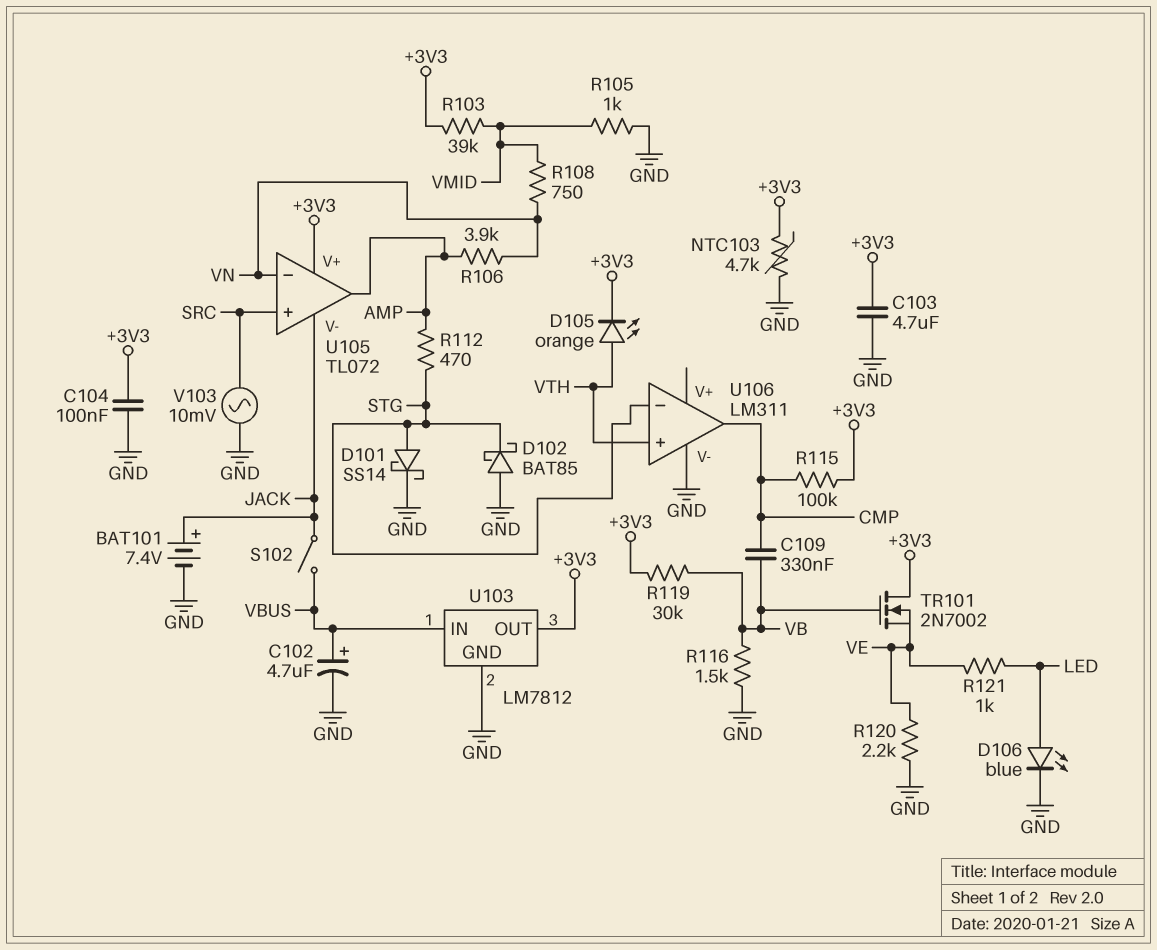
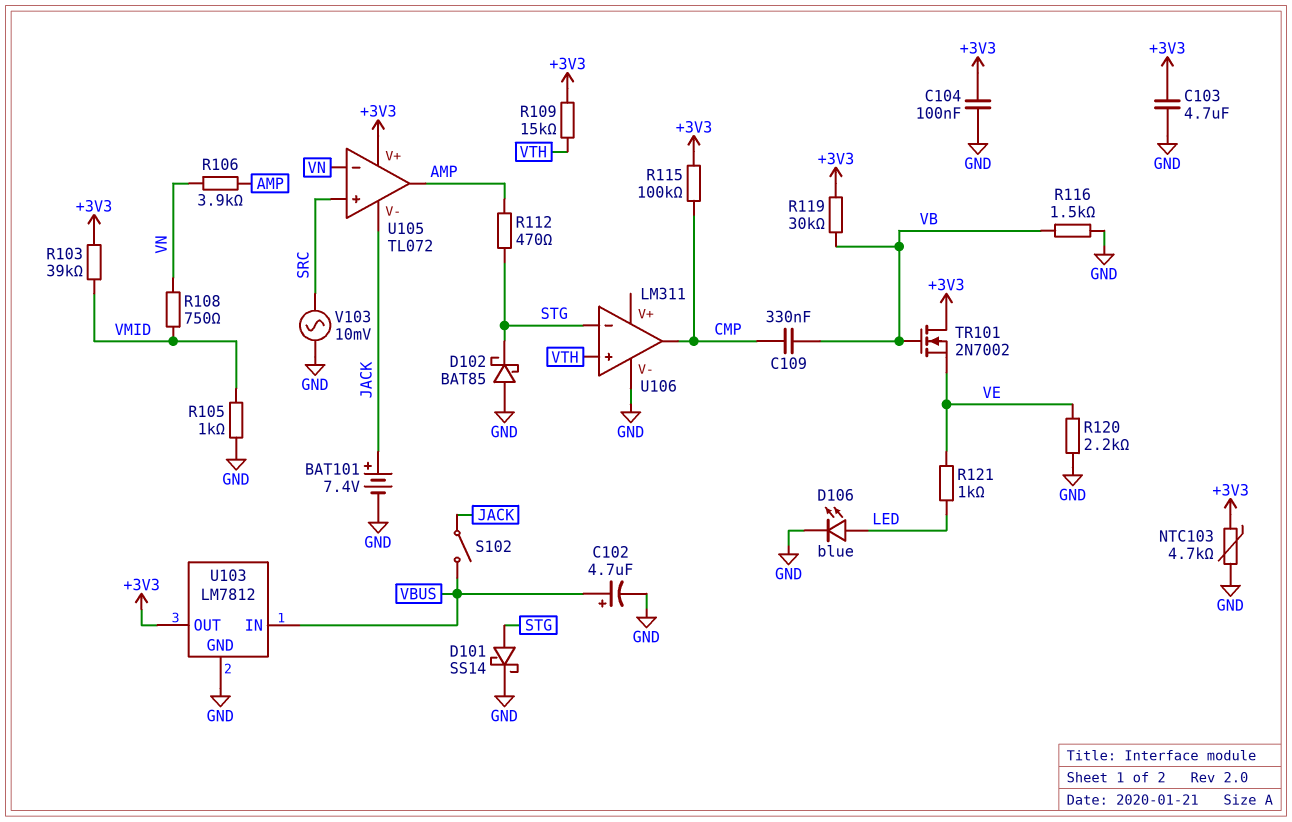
D105: LED orange (A VTH, K +3V3) -> none
R109: none -> 15k (+3V3, VTH)

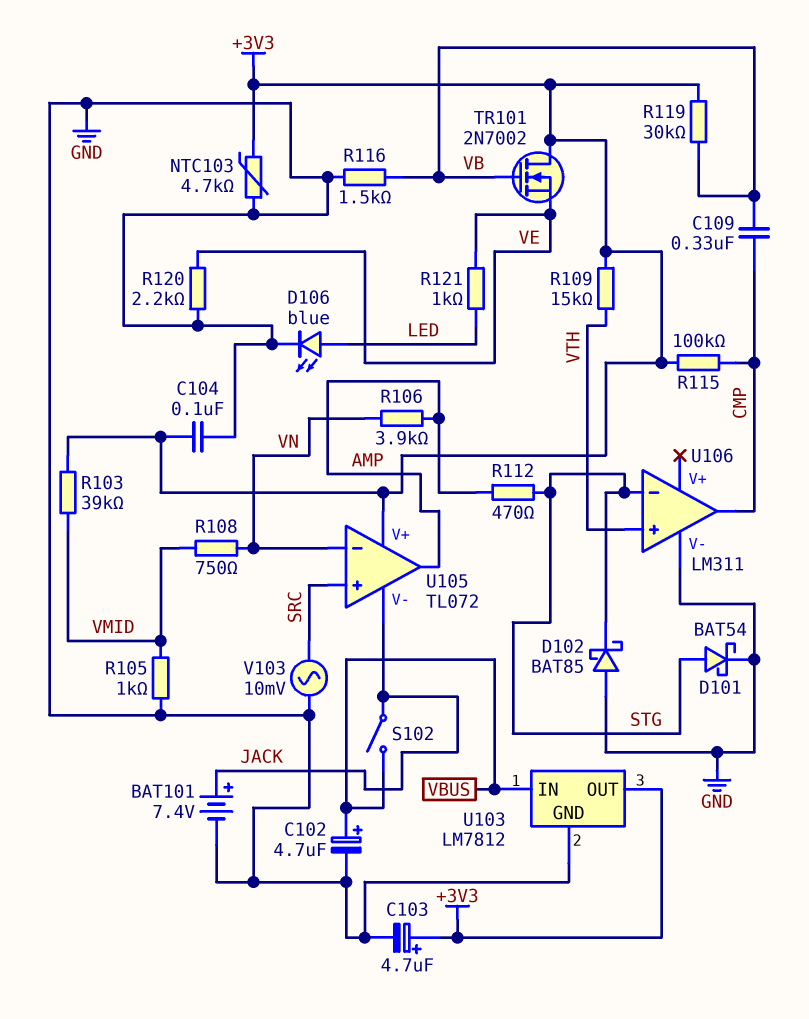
C103: 4.7uF (+3V3, GND) -> 4.7uF (plus +3V3, minus GND)
D101: schottky SS14 (A STG, K GND) -> schottky BAT54 (A STG, K GND)

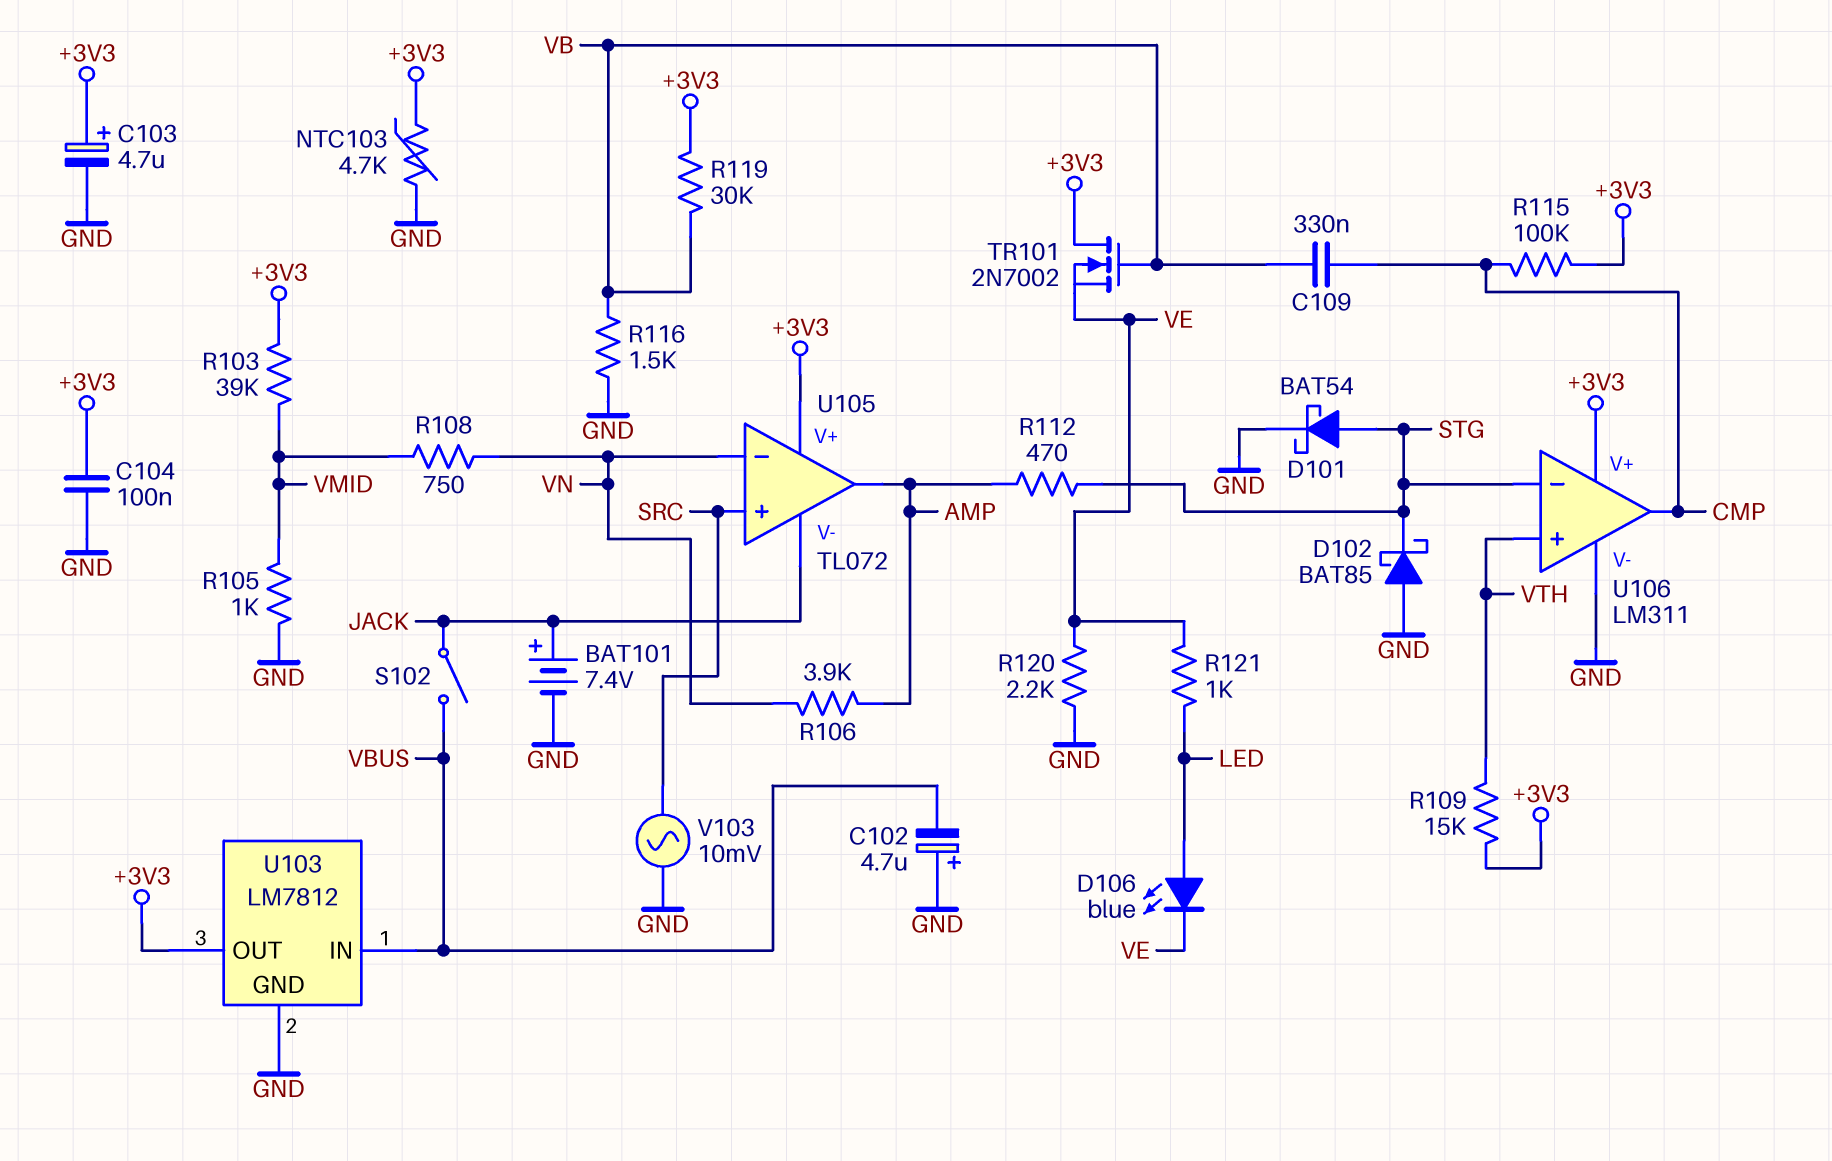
C102: 4.7uF (plus VBUS, minus GND) -> 4.7uF (plus GND, minus VBUS)
D106: LED blue (A LED, K GND) -> LED blue (A LED, K VE)
U106 pin V+: none -> +3V3

